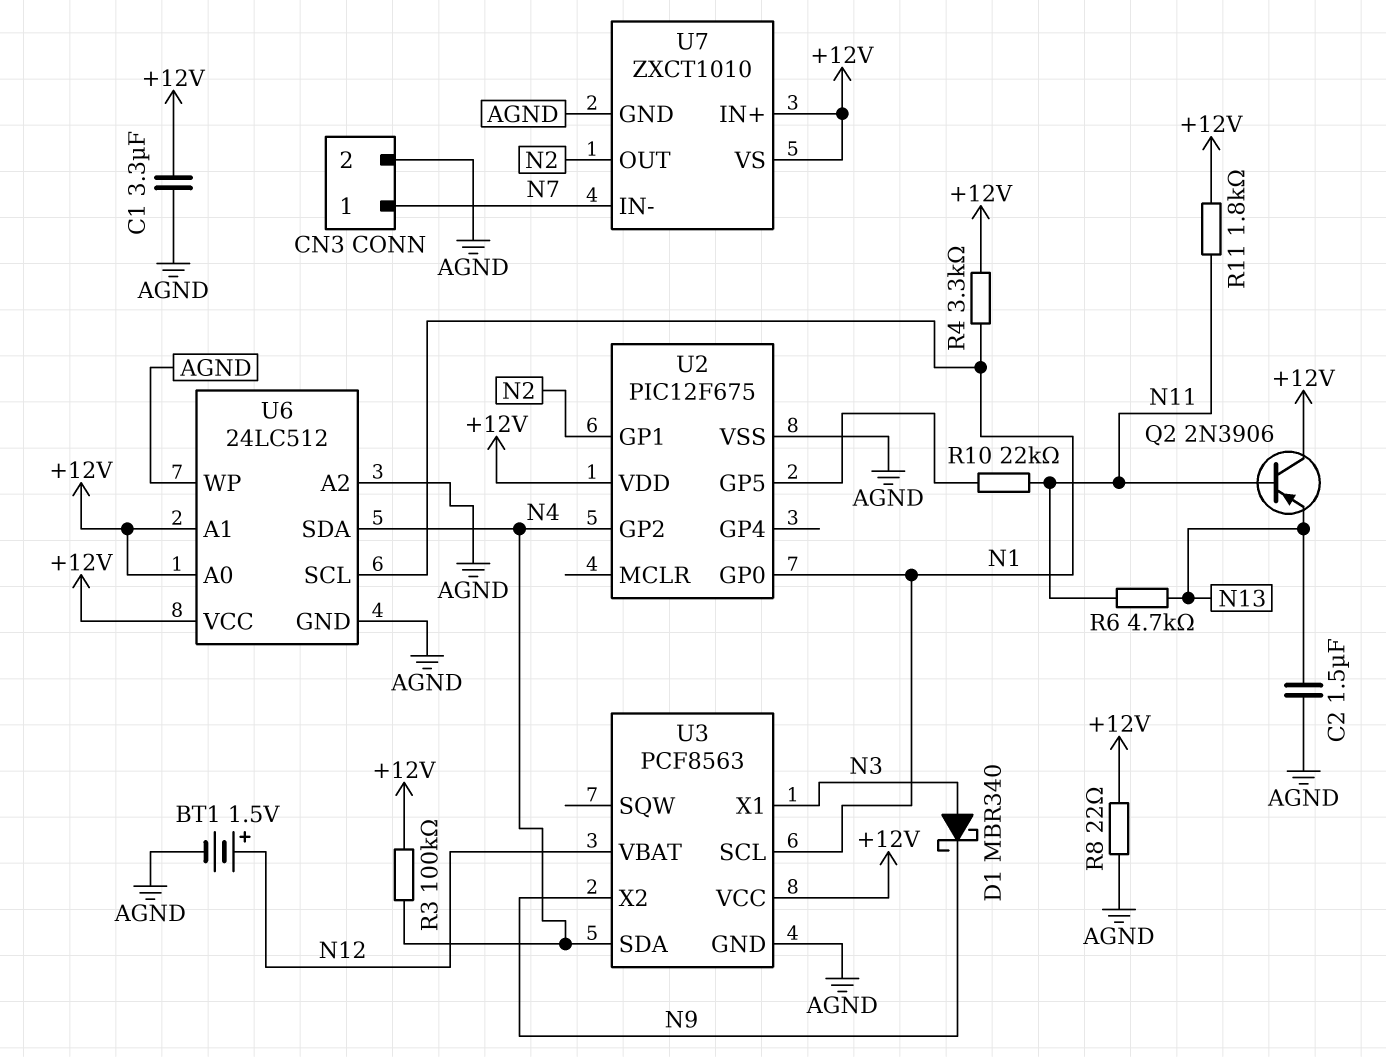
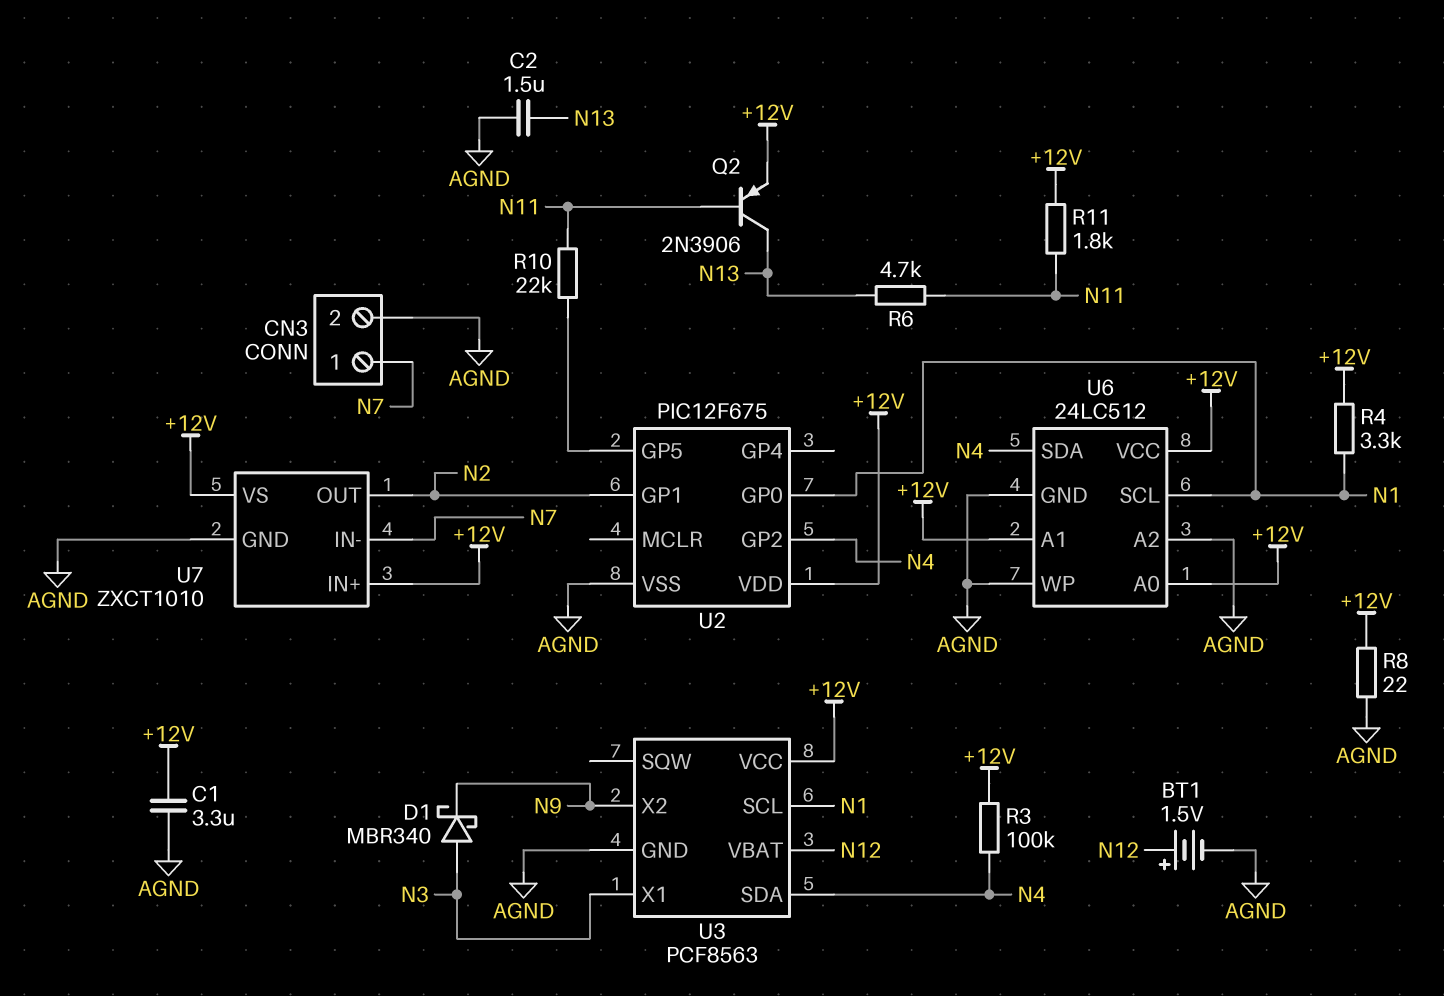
Q2: PNP 2N3906 (B N11, C +12V, E N13) -> PNP 2N3906 (B N11, C N13, E +12V)

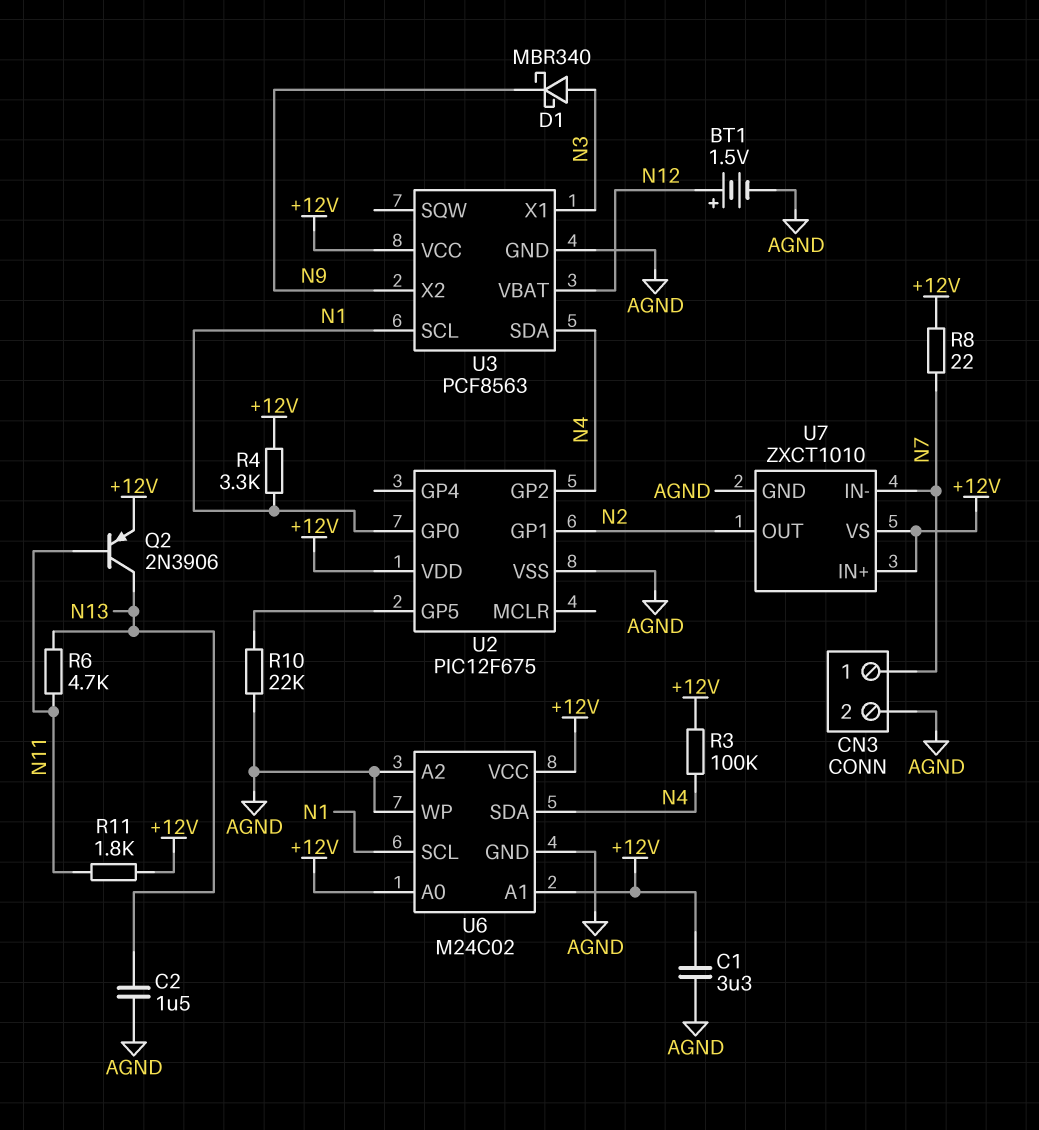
R8: 22 (+12V, AGND) -> 22 (+12V, N7)
R10: 22k (N11, U2/GP5) -> 22k (AGND, U2/GP5)
U6: 24LC512 -> M24C02

